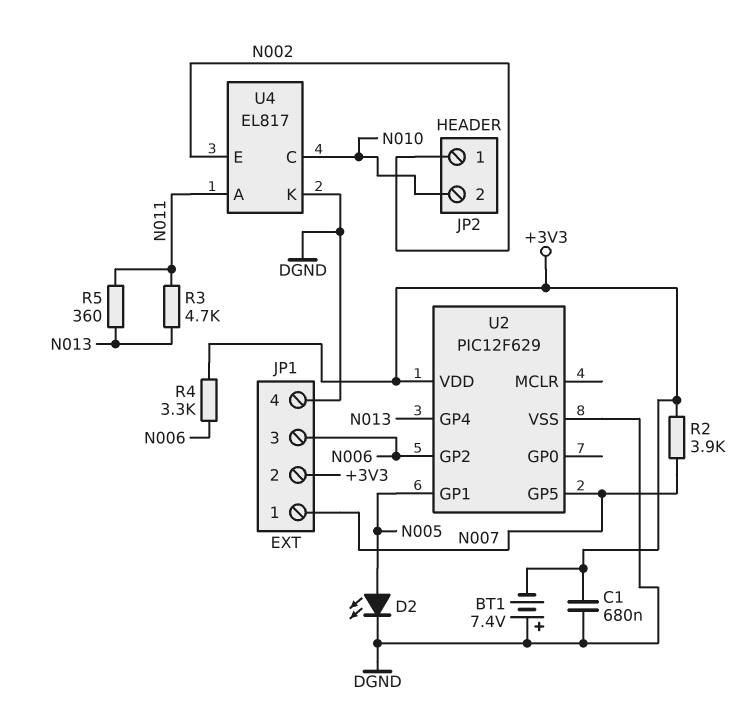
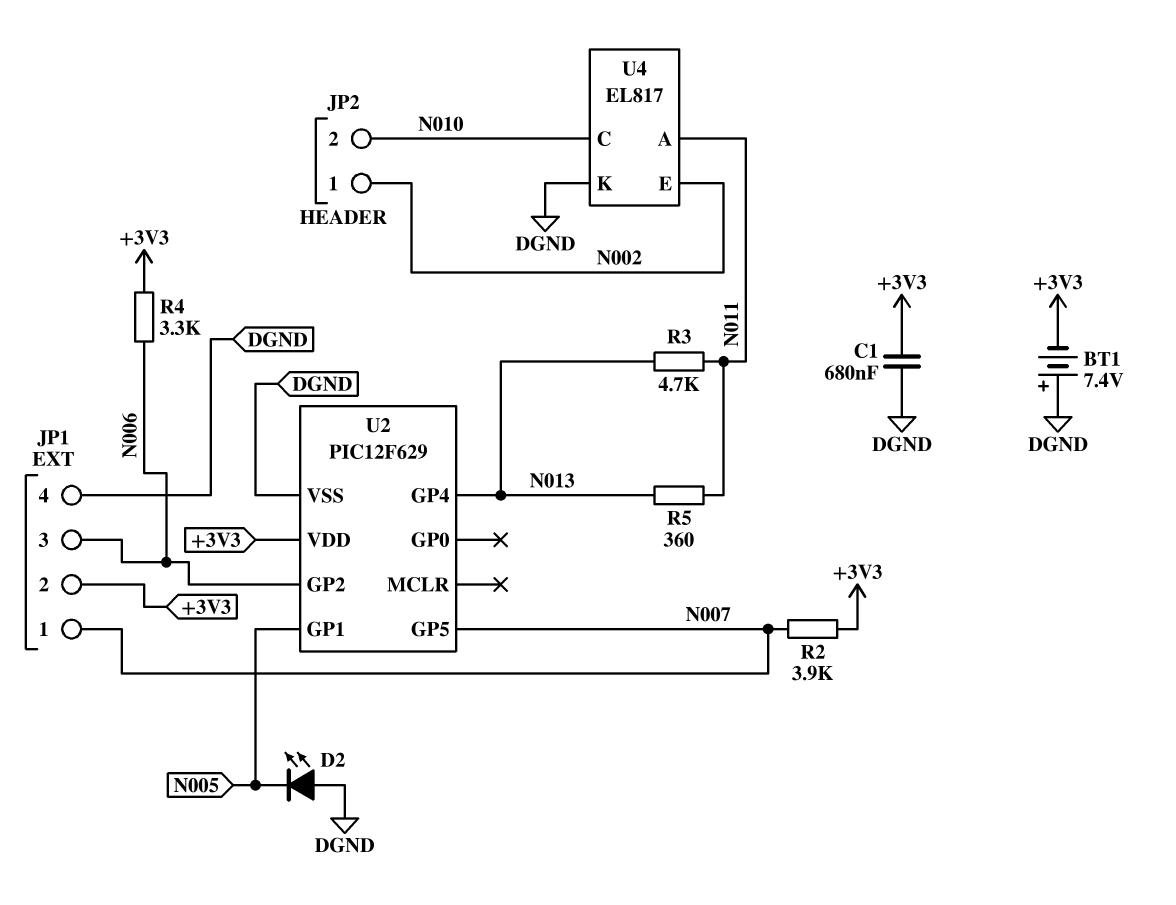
D2: LED (A N005, K DGND) -> LED (A DGND, K N005)

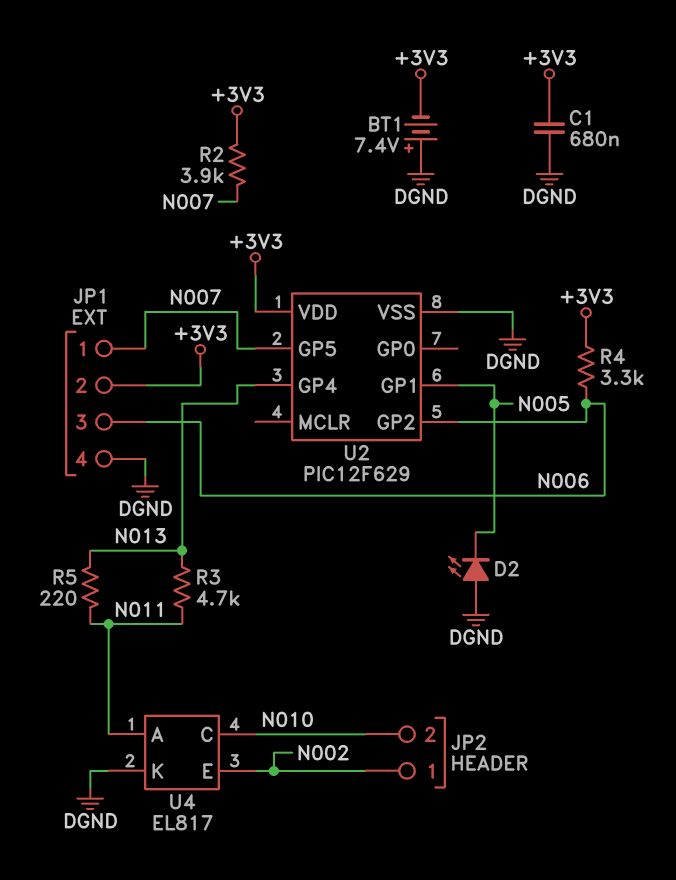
R5: 360 (N011, N013) -> 220 (N011, N013)

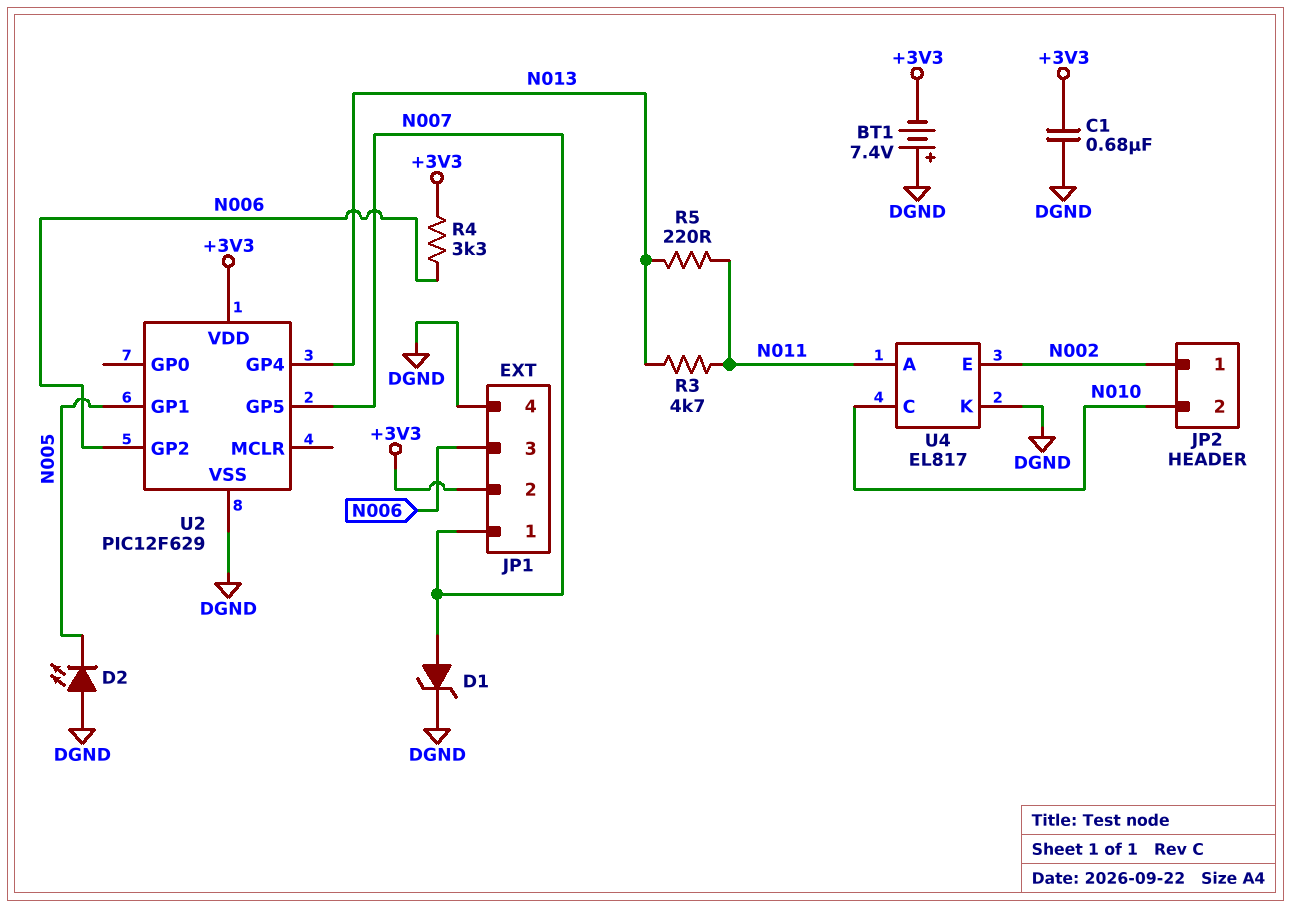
D1: none -> zener (A N007, K DGND)
R2: 3.9k (+3V3, N007) -> none

